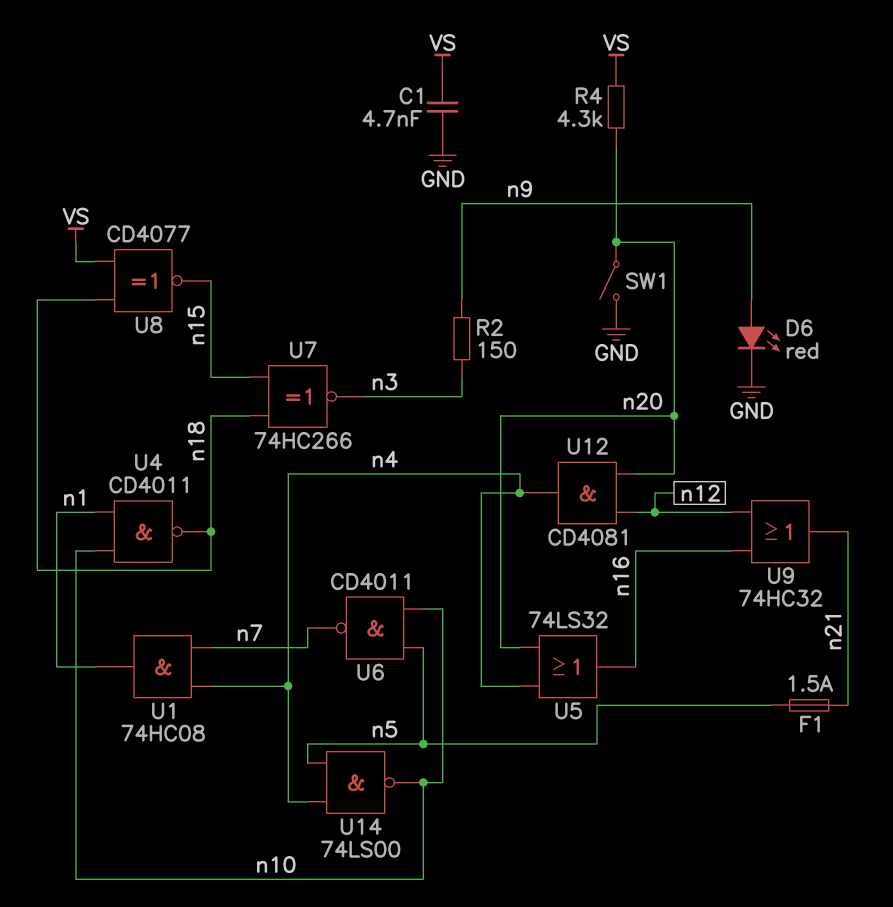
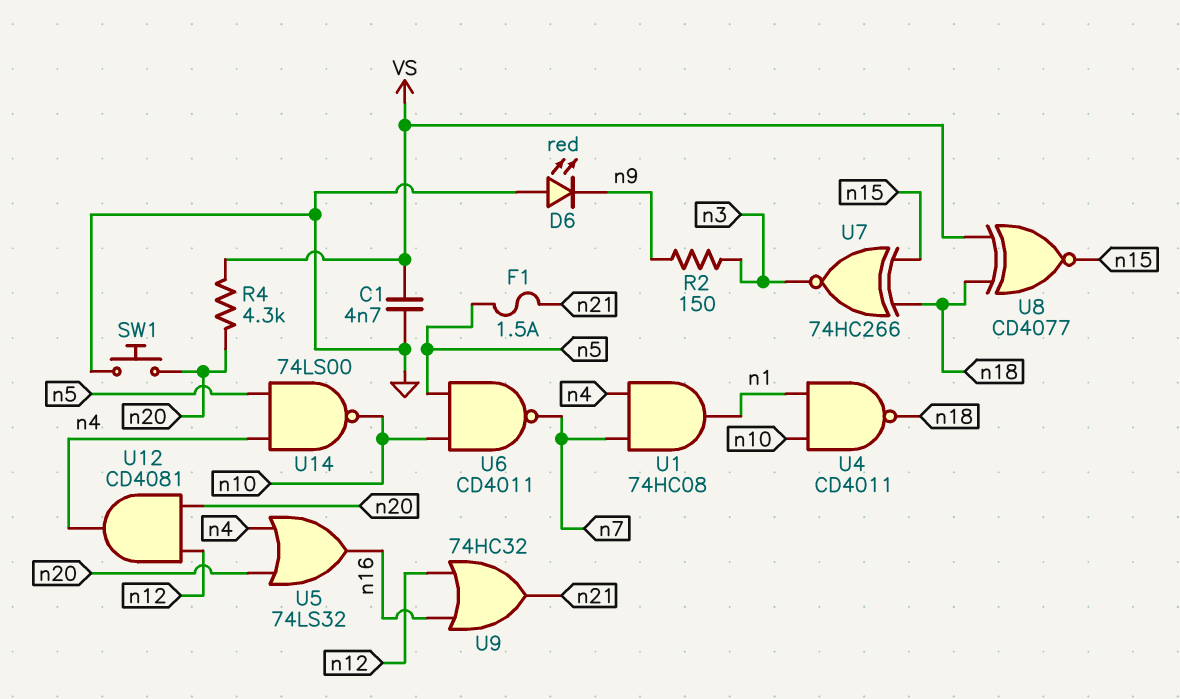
D6: LED red (A n9, K GND) -> LED red (A GND, K n9)
SW1: switch (GND, n20) -> button (GND, n20)

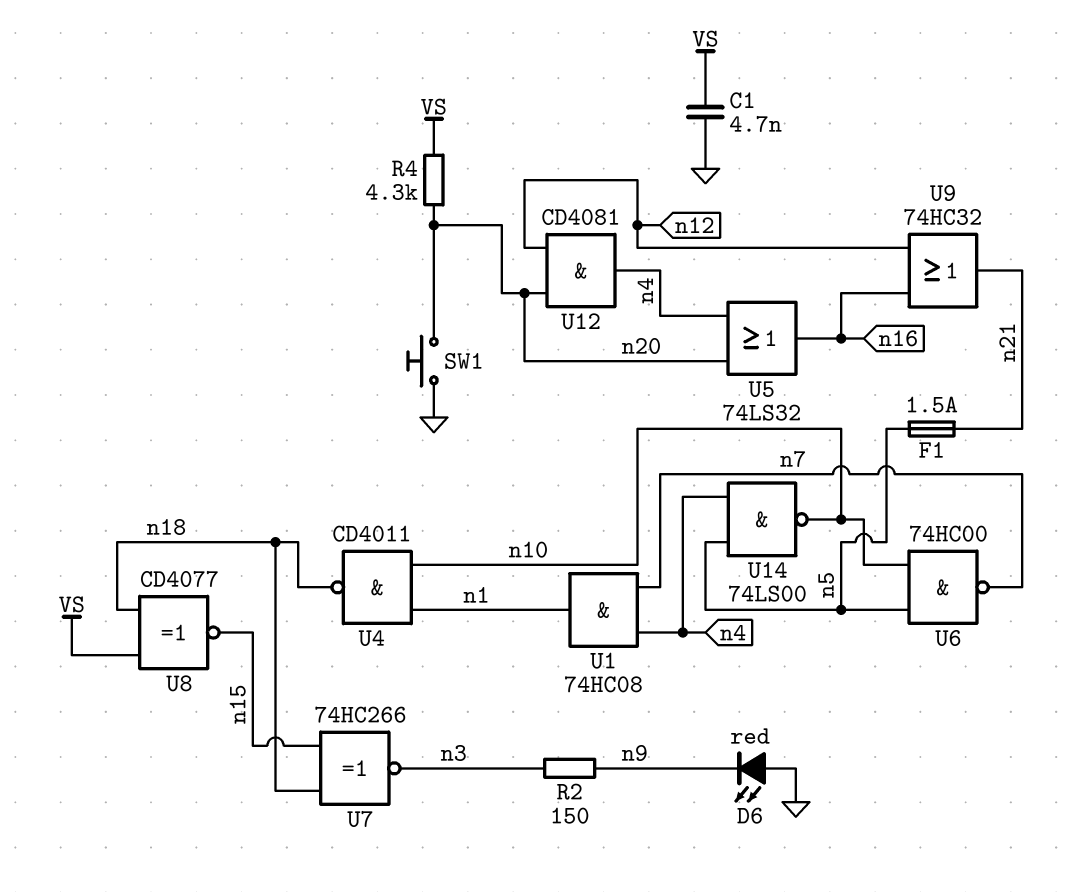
U6: NAND CD4011 (in n5, in n10, out n7) -> NAND 74HC00 (in n5, in n10, out n7)

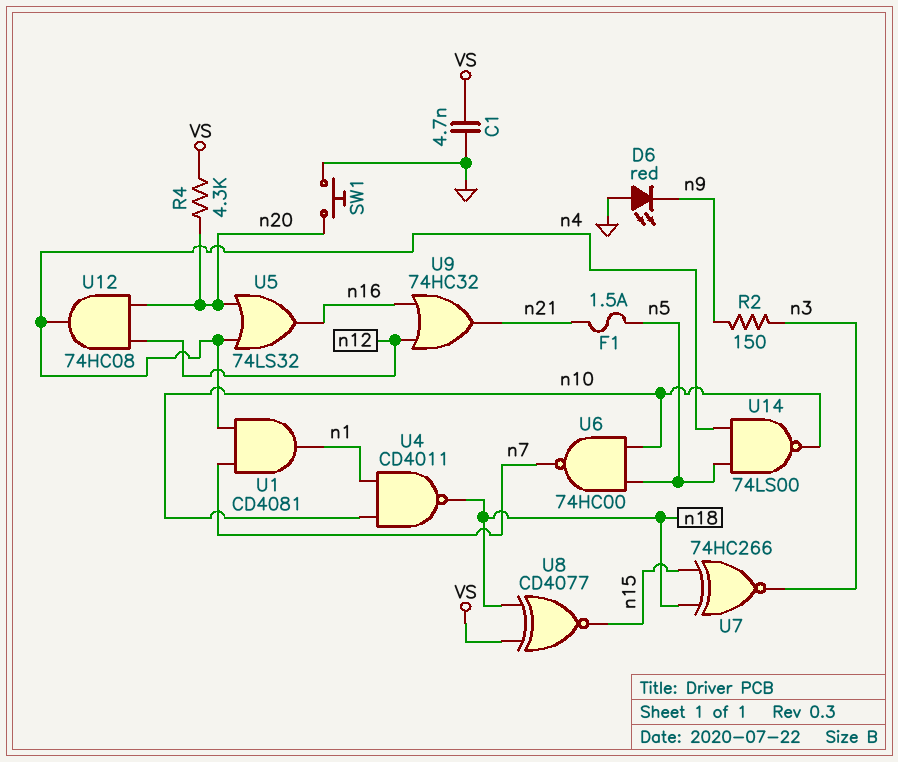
U1: AND 74HC08 (in n4, in n7, out n1) -> AND CD4081 (in n4, in n7, out n1)
U12: AND CD4081 (in n12, in n20, out n4) -> AND 74HC08 (in n12, in n20, out n4)

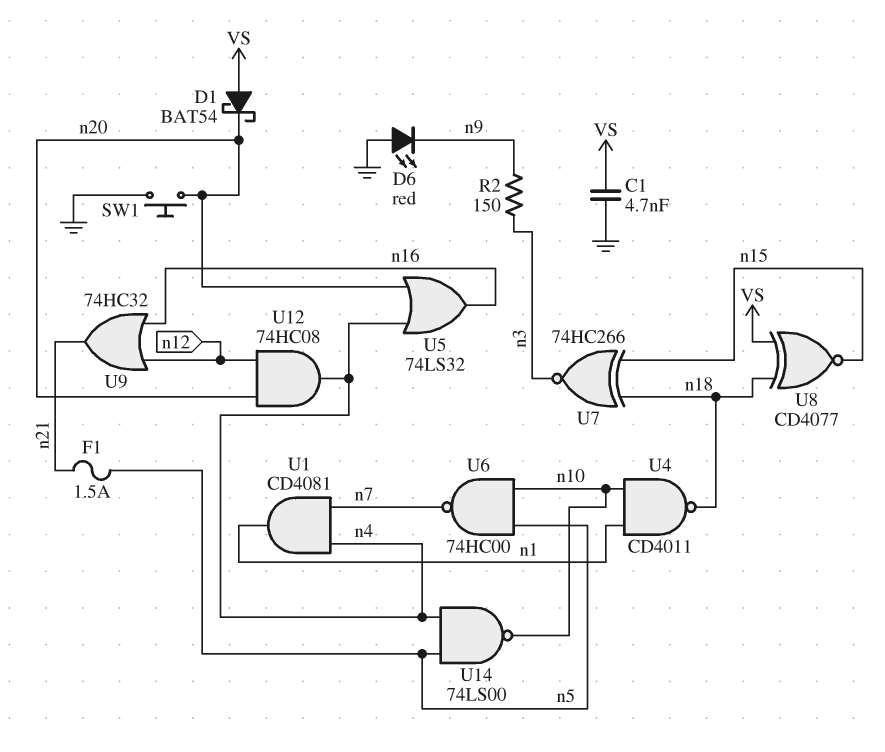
D1: none -> schottky BAT54 (A VS, K n20)
R4: 4.3k (VS, n20) -> none

